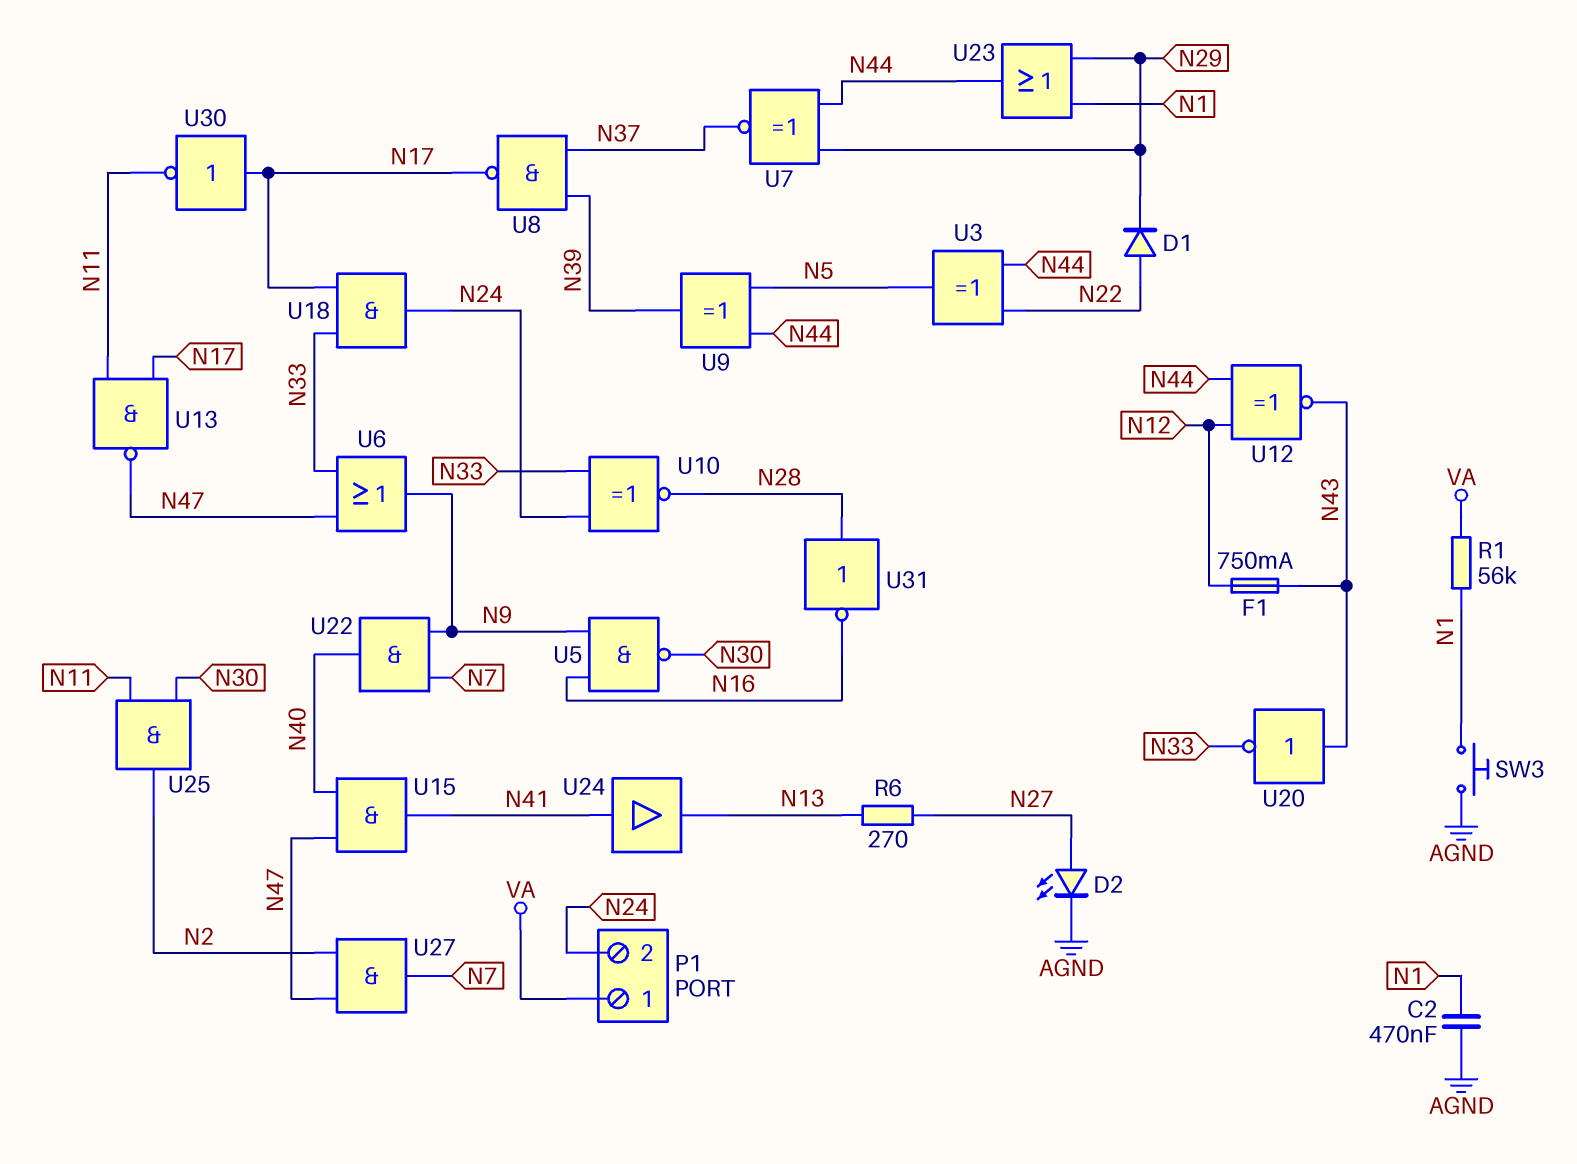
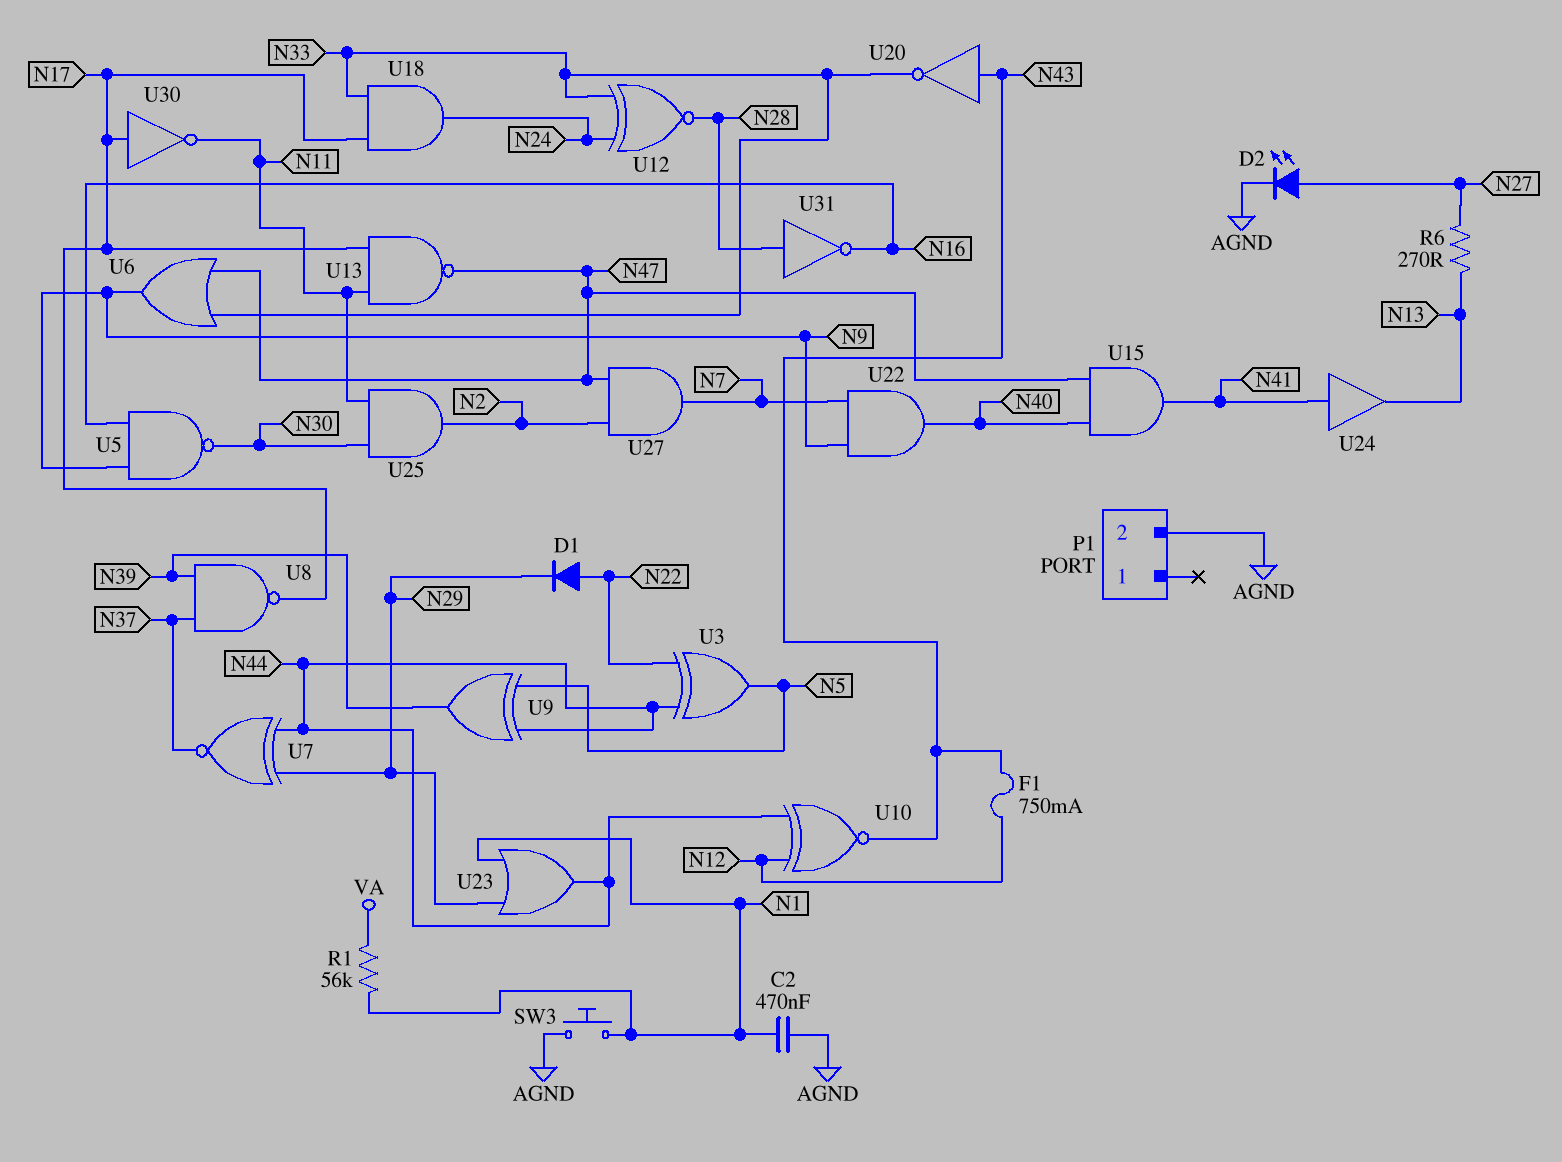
P1 pin 1: VA -> none
P1 pin 2: N24 -> AGND
U10: XNOR (in N24, in N33, out N28) -> XNOR (in N12, in N44, out N43)
U12: XNOR (in N12, in N44, out N43) -> XNOR (in N24, in N33, out N28)

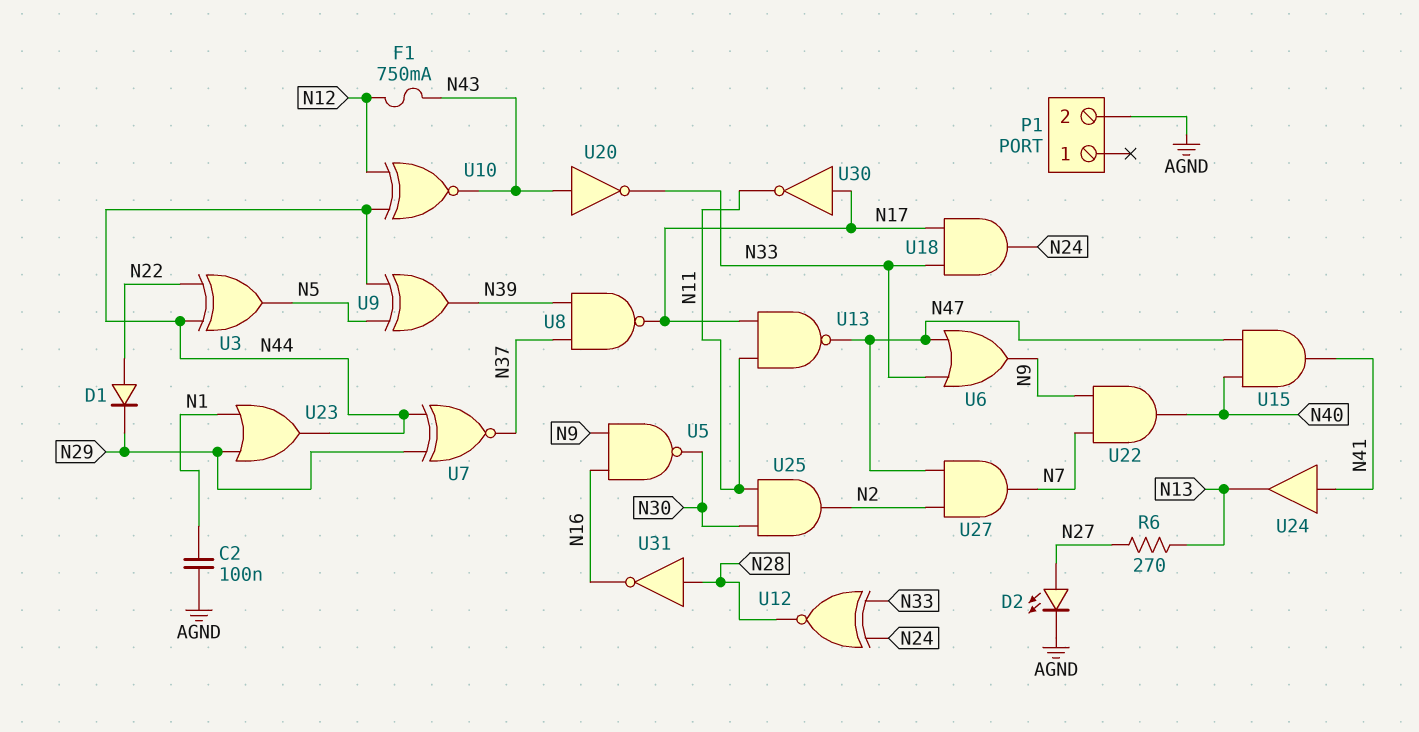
C2: 470nF (AGND, N1) -> 100nF (AGND, N1)
R1: 56k (N1, VA) -> none
SW3: button (AGND, N1) -> none

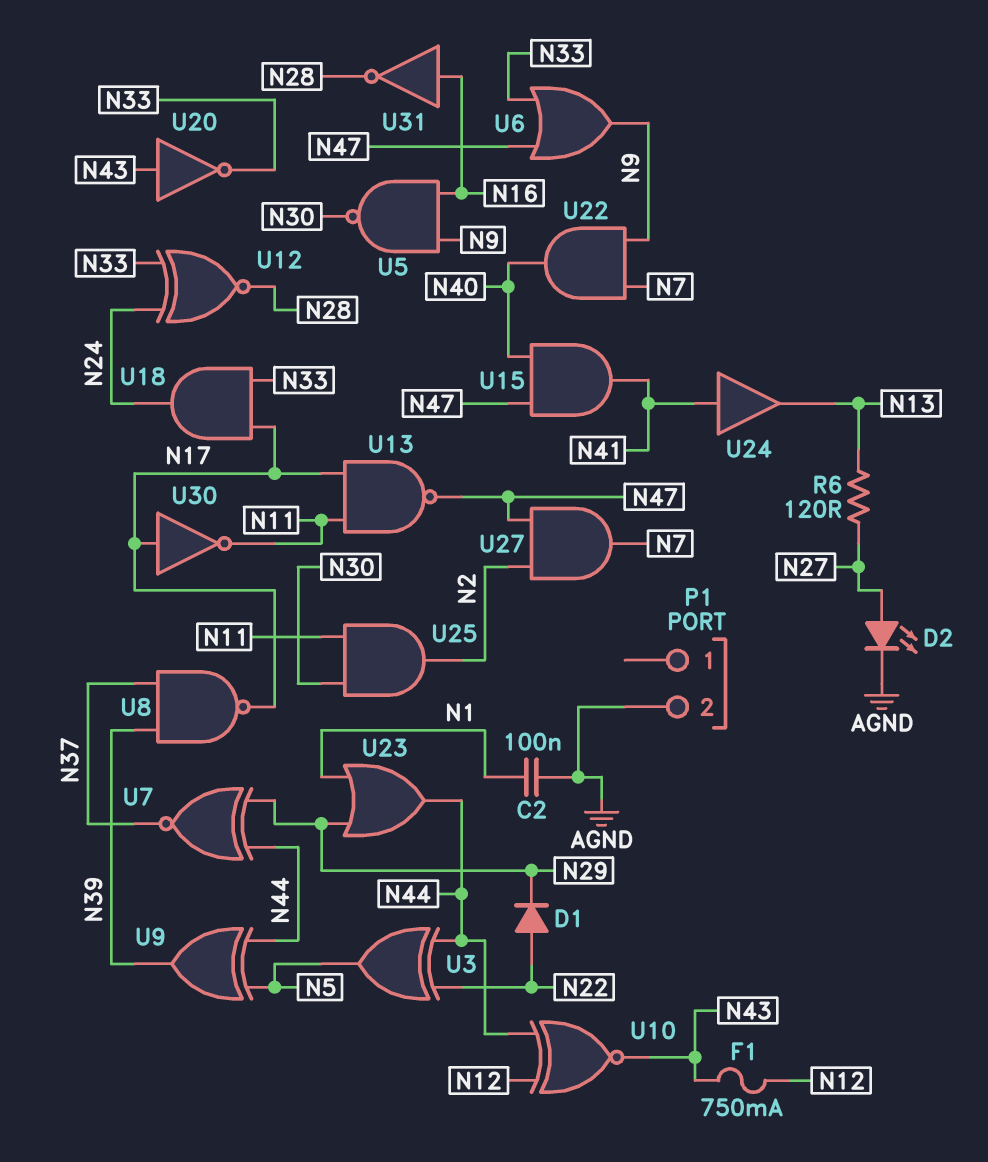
R6: 270 (N13, N27) -> 120 (N13, N27)
U31: NOT (in N28, out N16) -> NOT (in N16, out N28)

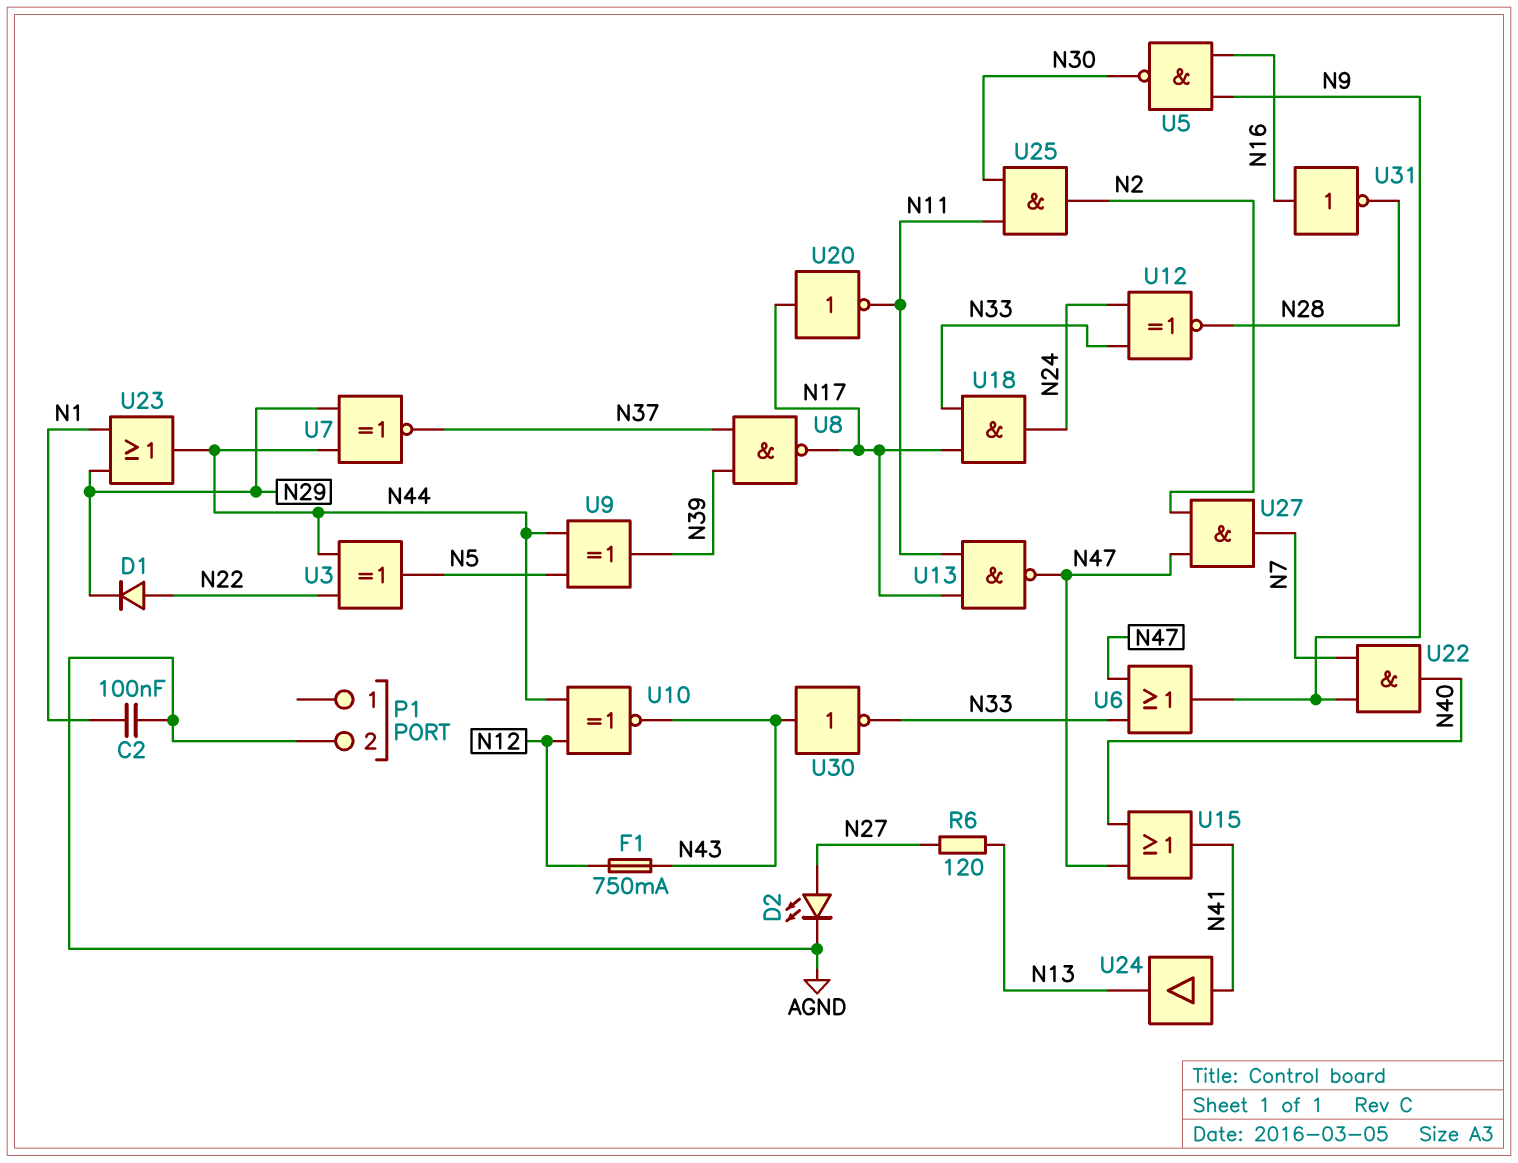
U15: AND (in N40, in N47, out N41) -> OR (in N40, in N47, out N41)
U20: NOT (in N43, out N33) -> NOT (in N17, out N11)
U30: NOT (in N17, out N11) -> NOT (in N43, out N33)

